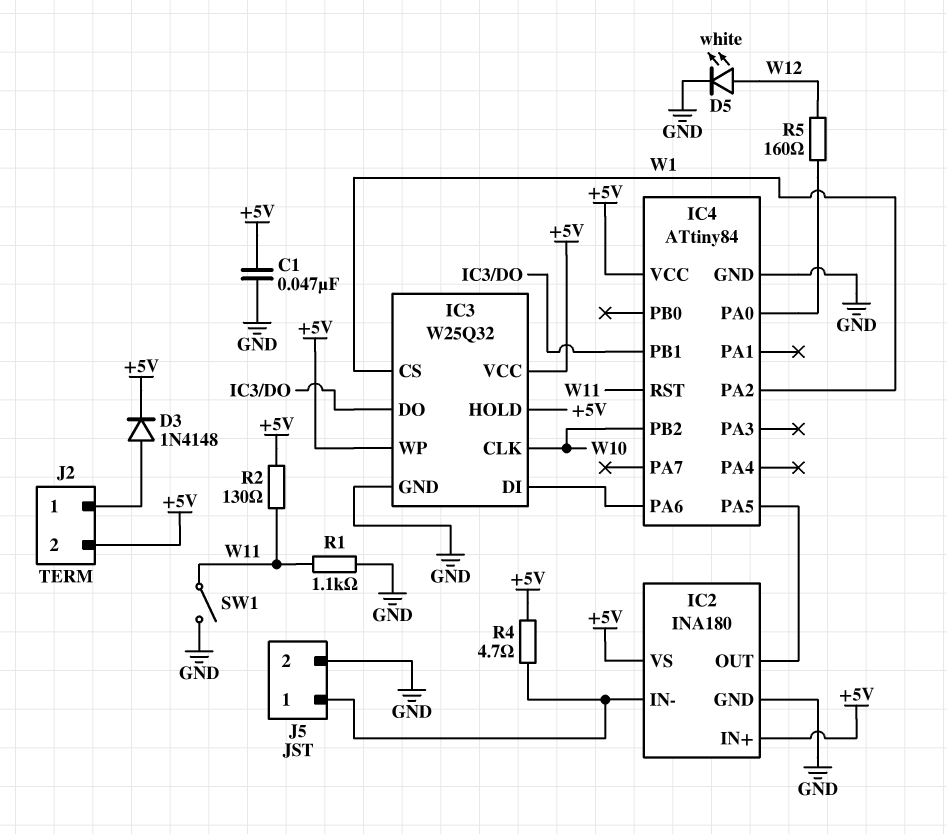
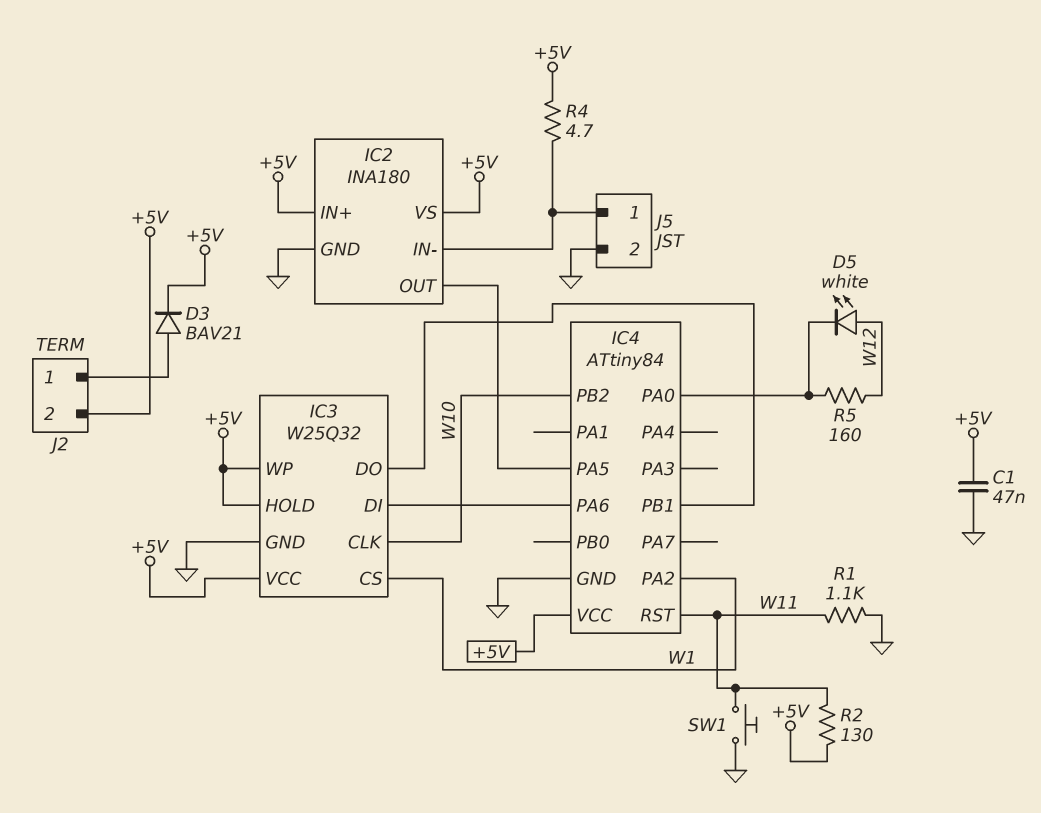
D3: diode 1N4148 (A J2/1, K +5V) -> diode BAV21 (A J2/1, K +5V)
D5: LED white (A W12, K GND) -> LED white (A W12, K IC4/PA0)
SW1: switch (GND, W11) -> button (GND, W11)

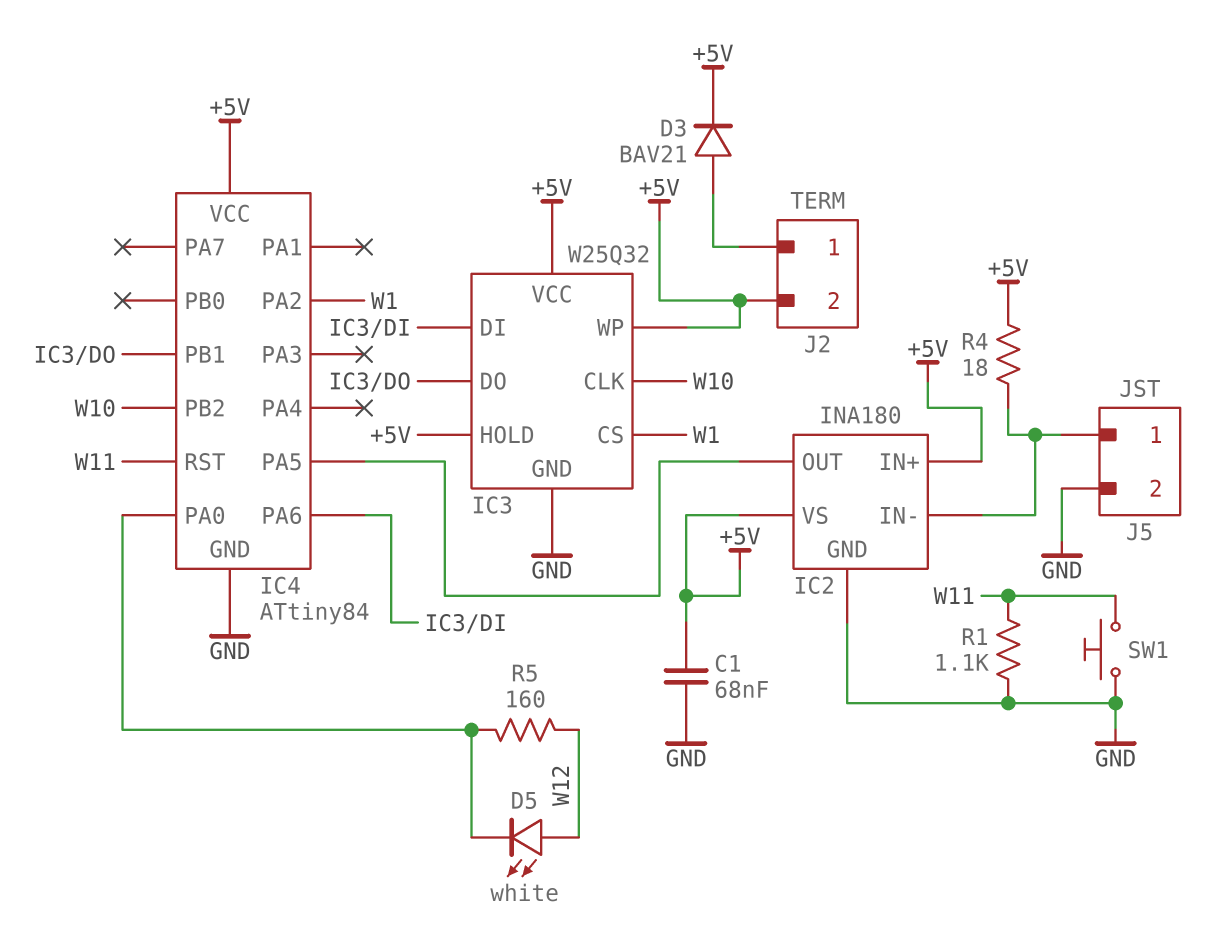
C1: 47nF (+5V, GND) -> 68nF (+5V, GND)
R2: 130 (+5V, W11) -> none
R4: 4.7 (+5V, IC2/IN-) -> 18 (+5V, IC2/IN-)

